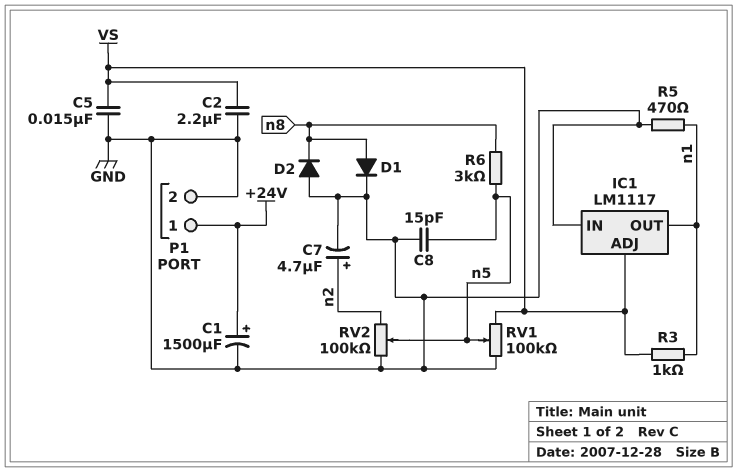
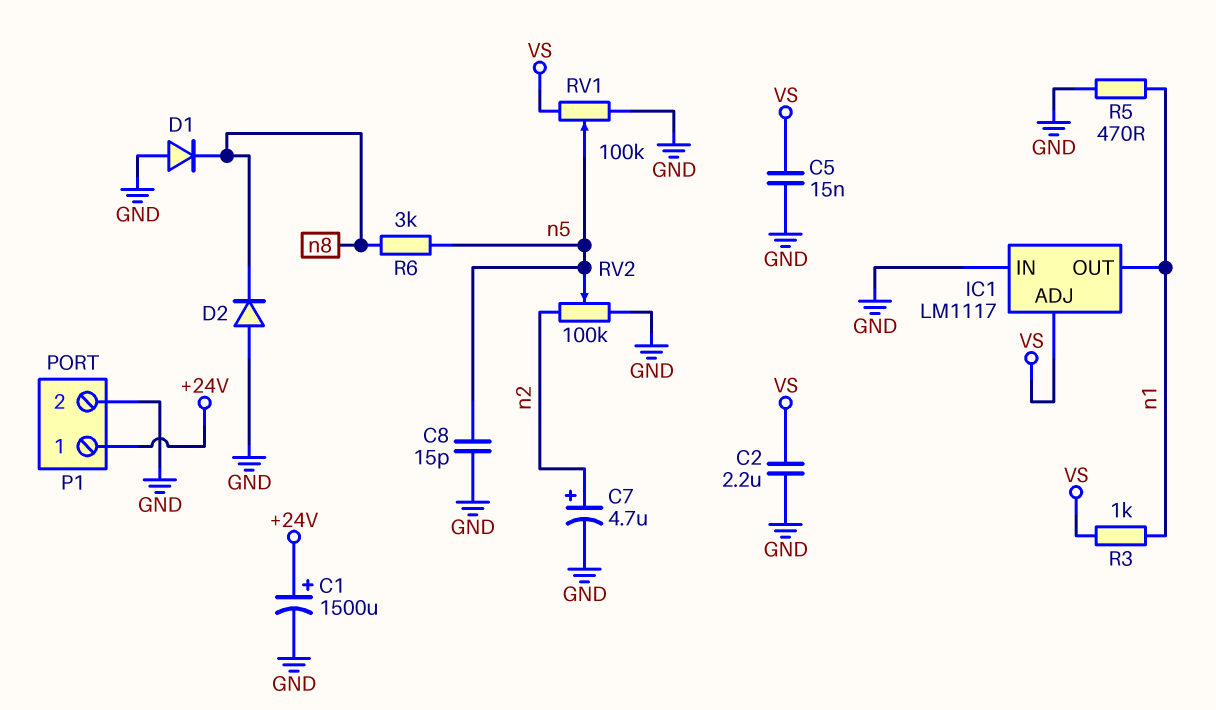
D1: diode (A n8, K GND) -> diode (A GND, K n8)

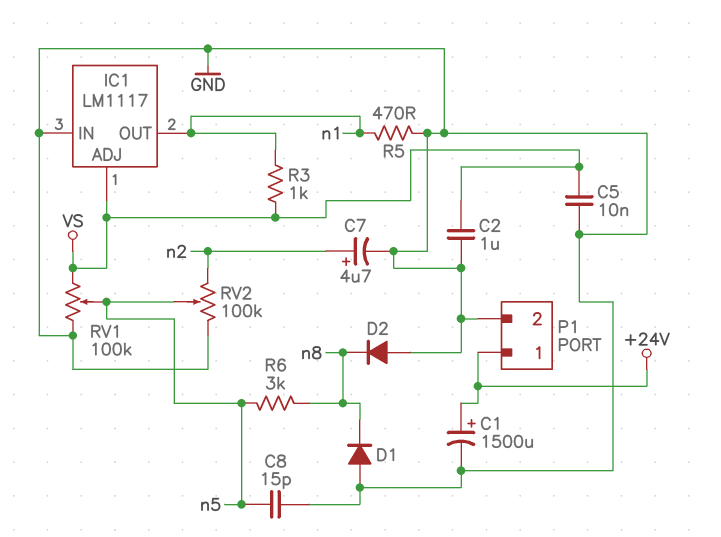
C2: 2.2uF (GND, VS) -> 1uF (GND, VS)
C5: 15nF (GND, VS) -> 10nF (GND, VS)

